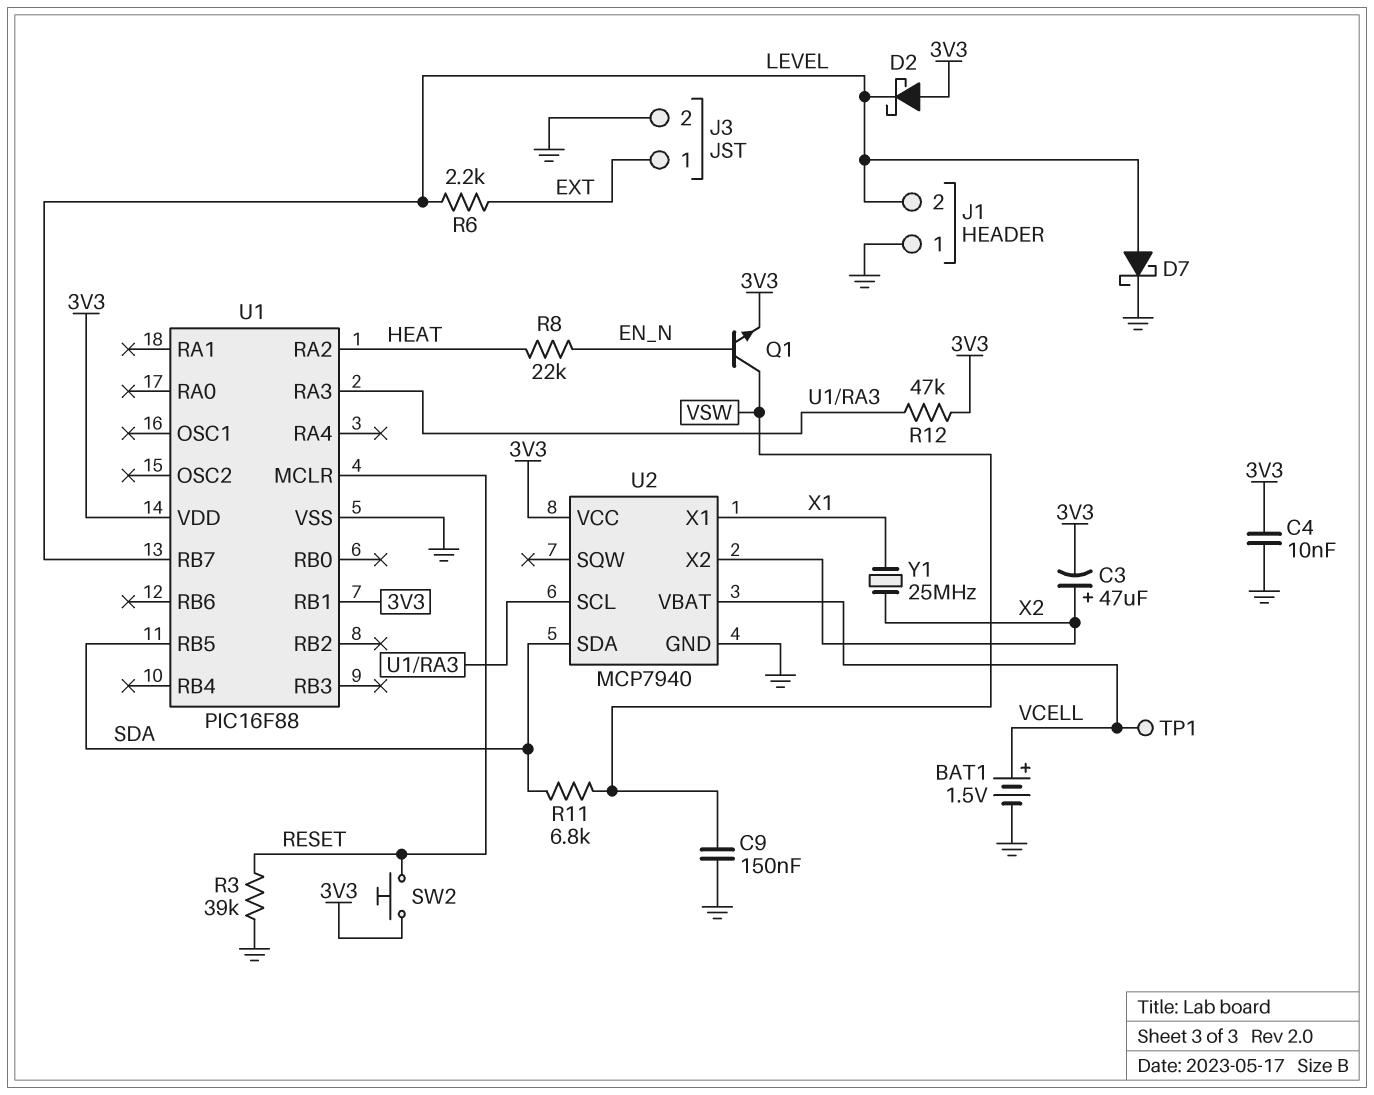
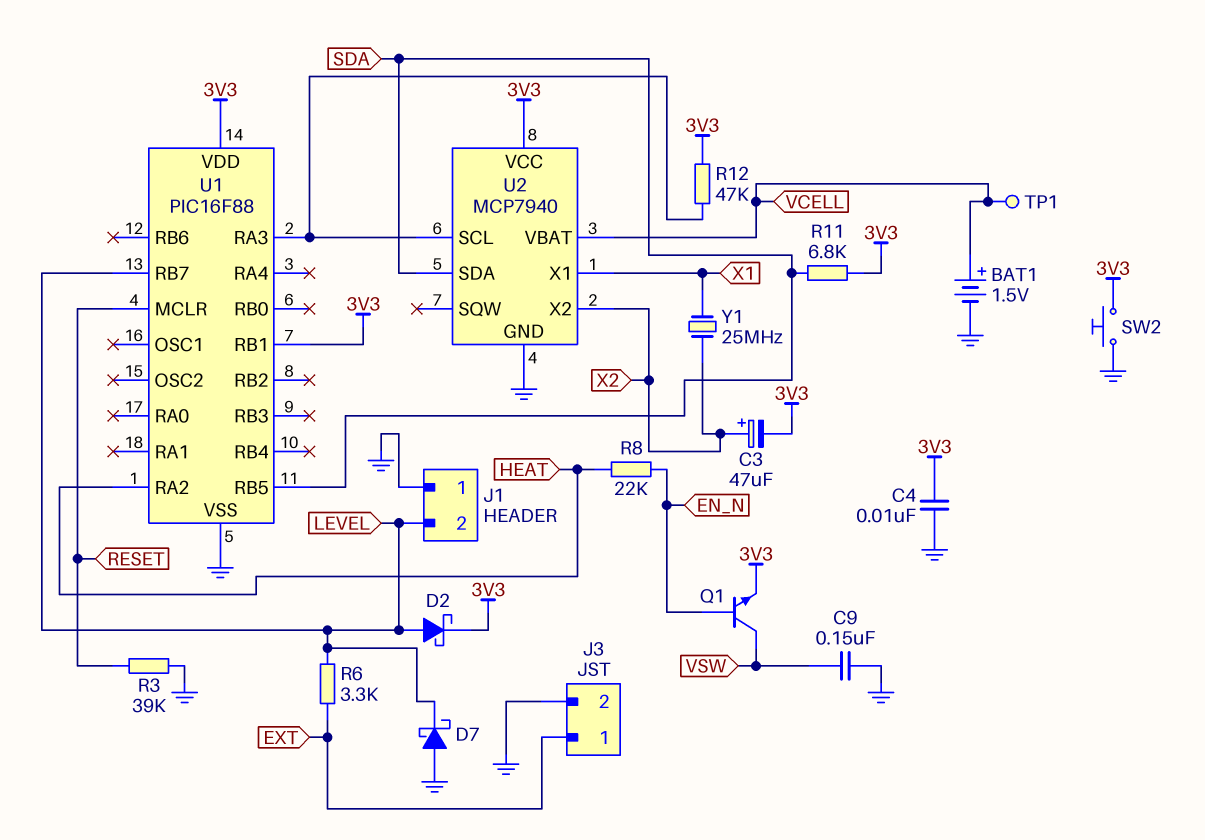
D2: schottky (A 3V3, K LEVEL) -> schottky (A LEVEL, K 3V3)
D7: schottky (A LEVEL, K GND) -> schottky (A GND, K LEVEL)
R6: 2.2k (EXT, LEVEL) -> 3.3k (EXT, LEVEL)
R11: 6.8k (SDA, VSW) -> 6.8k (3V3, SDA)
SW2: button (3V3, RESET) -> button (3V3, GND)

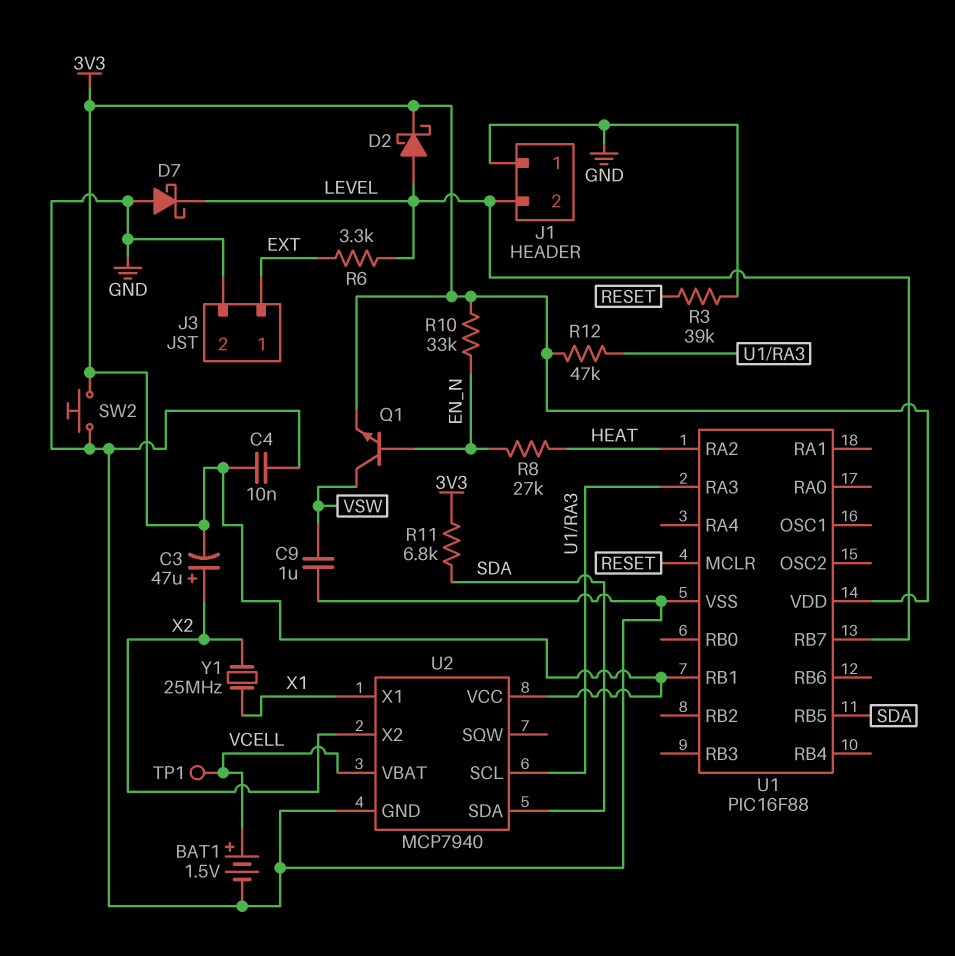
C9: 150nF (GND, VSW) -> 1uF (GND, VSW)
R8: 22k (EN_N, HEAT) -> 27k (EN_N, HEAT)
R10: none -> 33k (3V3, EN_N)

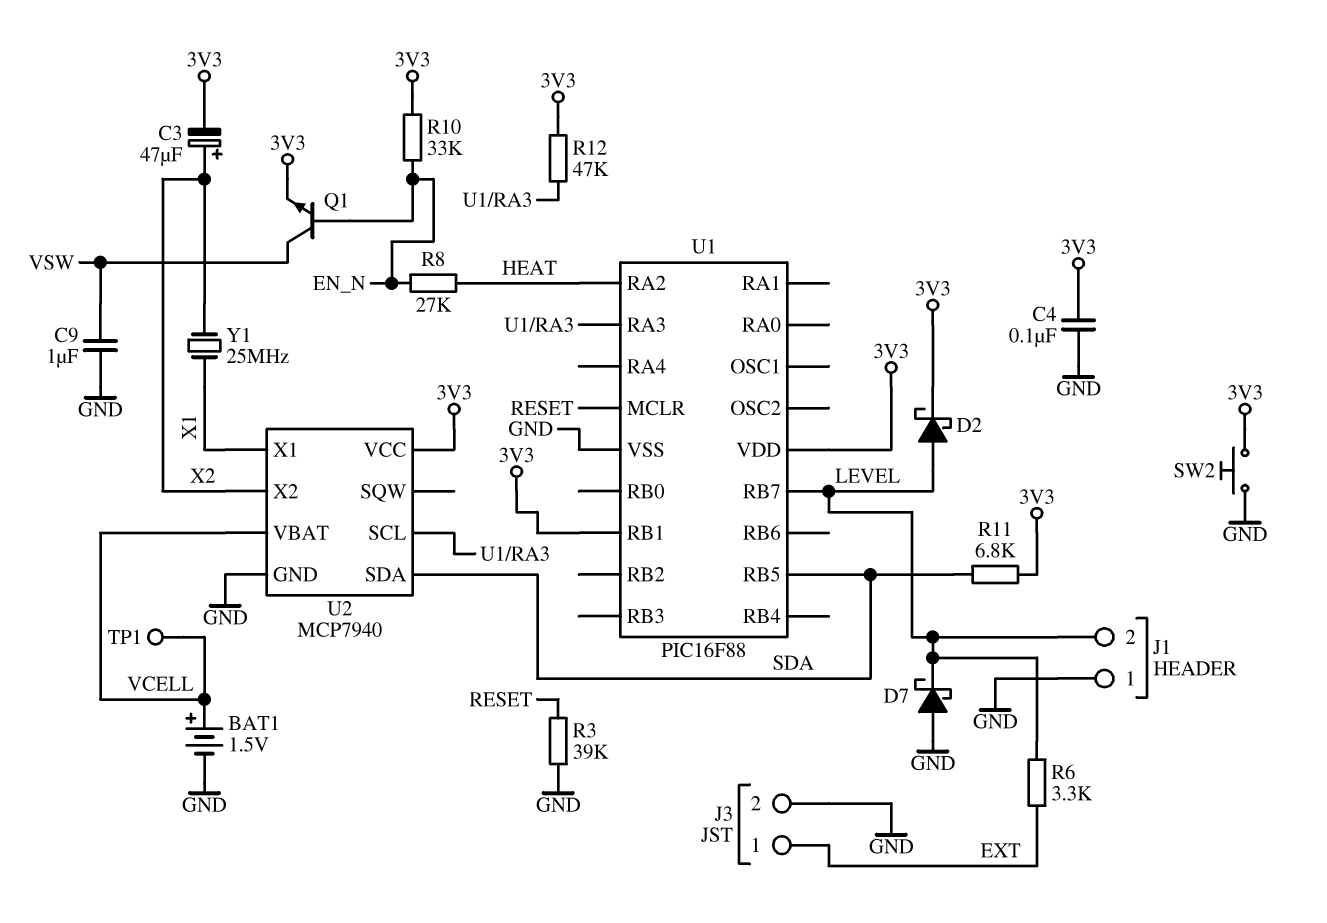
C4: 10nF (3V3, GND) -> 100nF (3V3, GND)

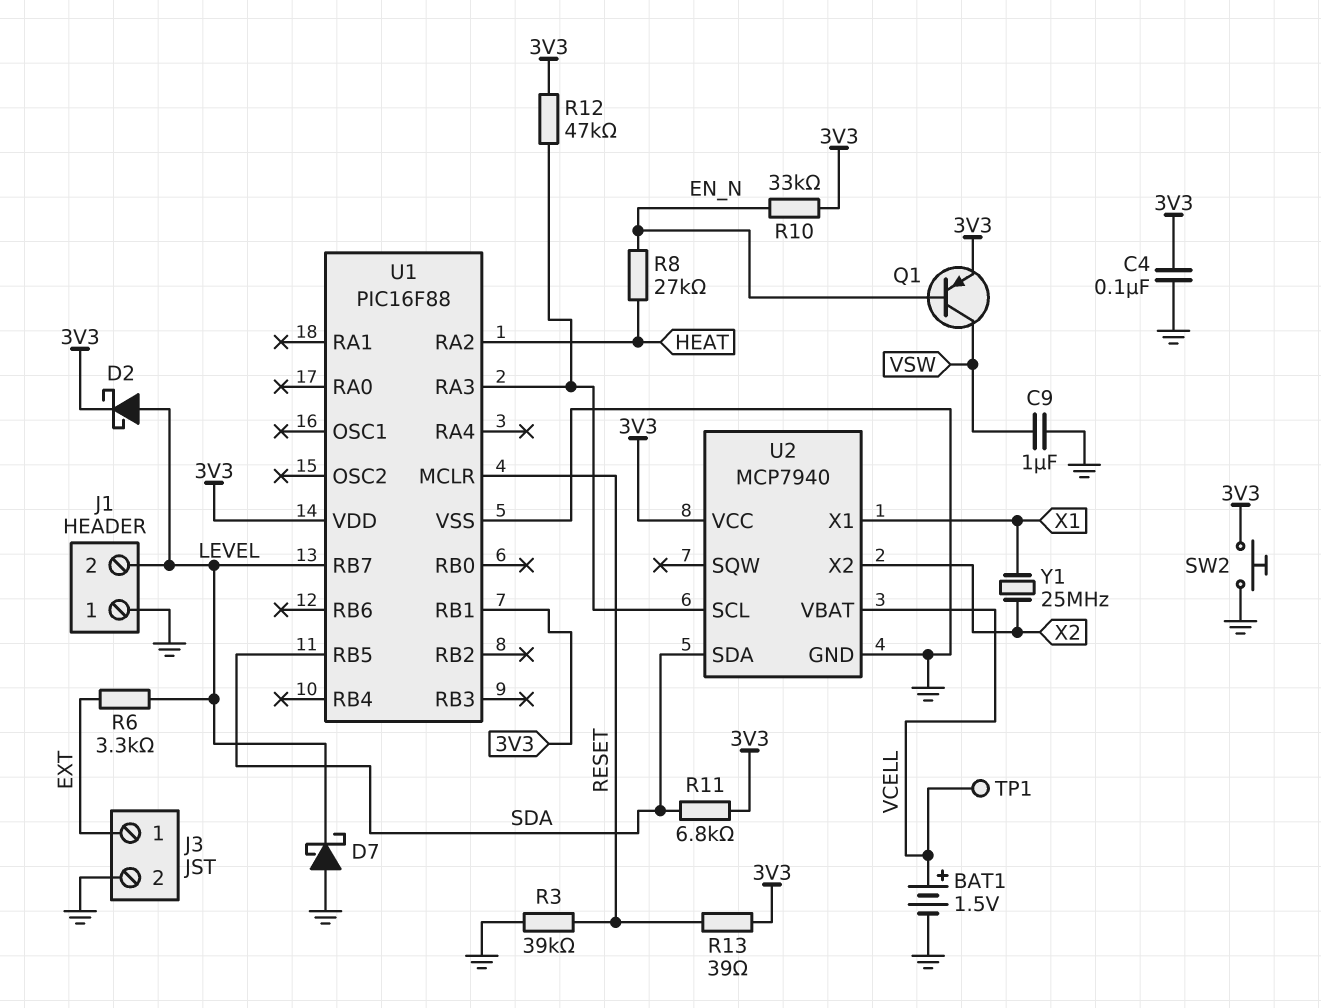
C3: 47uF (plus X2, minus 3V3) -> none
Q1: NPN (B EN_N, C VSW, E 3V3) -> PNP (B EN_N, C VSW, E 3V3)
R13: none -> 39 (3V3, RESET)

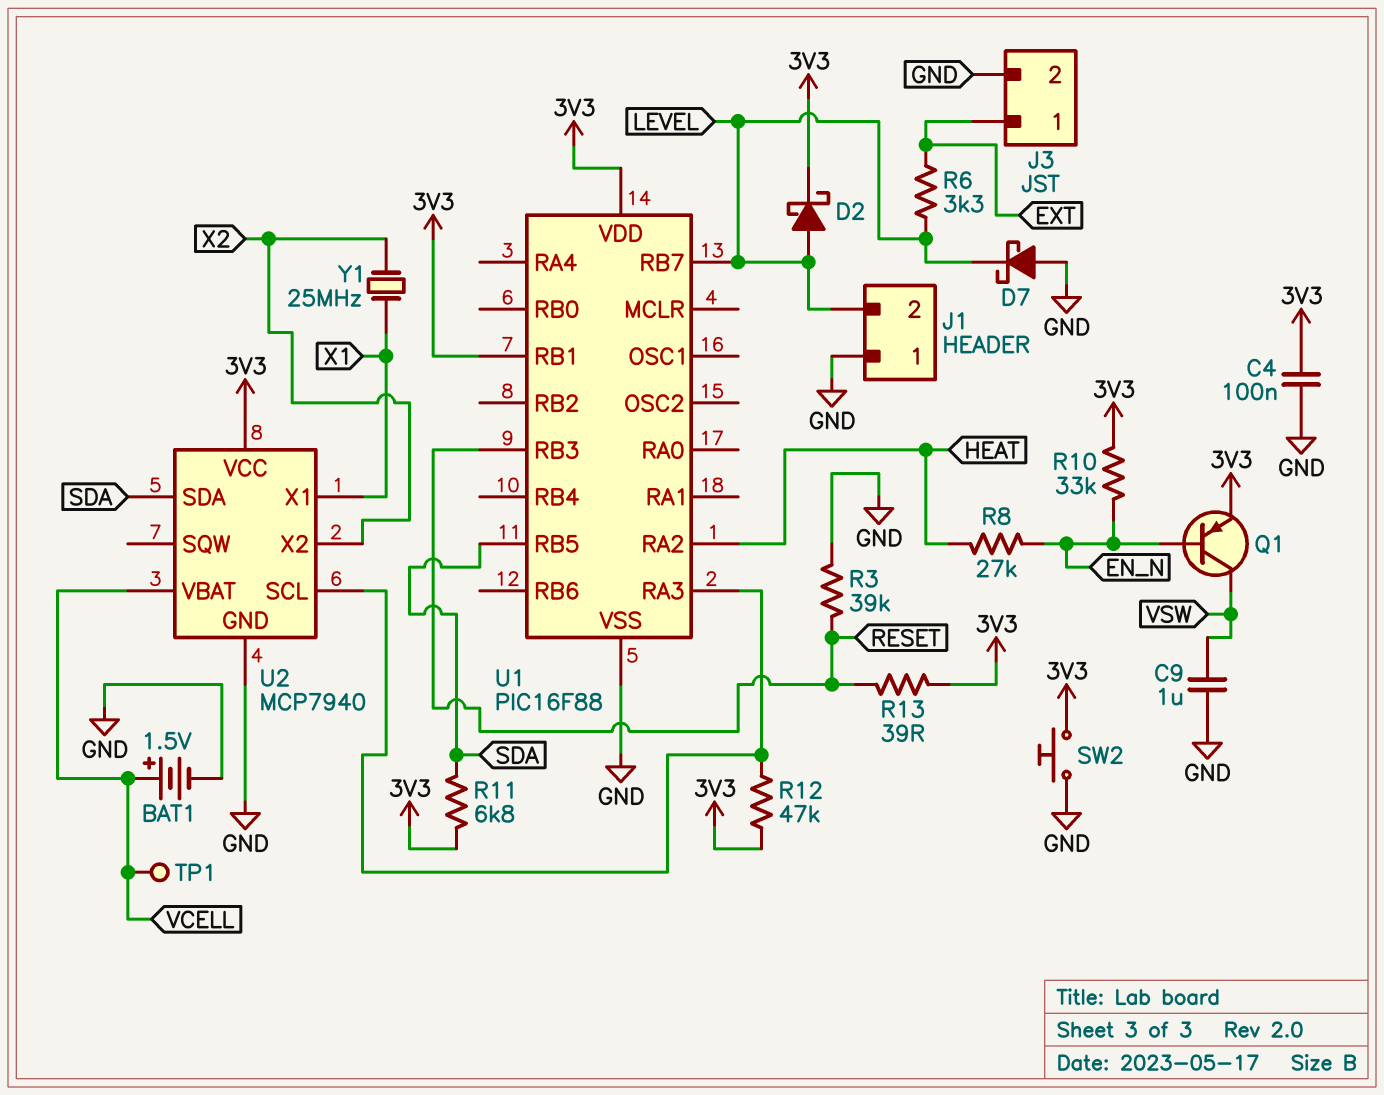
U1 pin MCLR: RESET -> none
U1 pin RB3: none -> RESET

